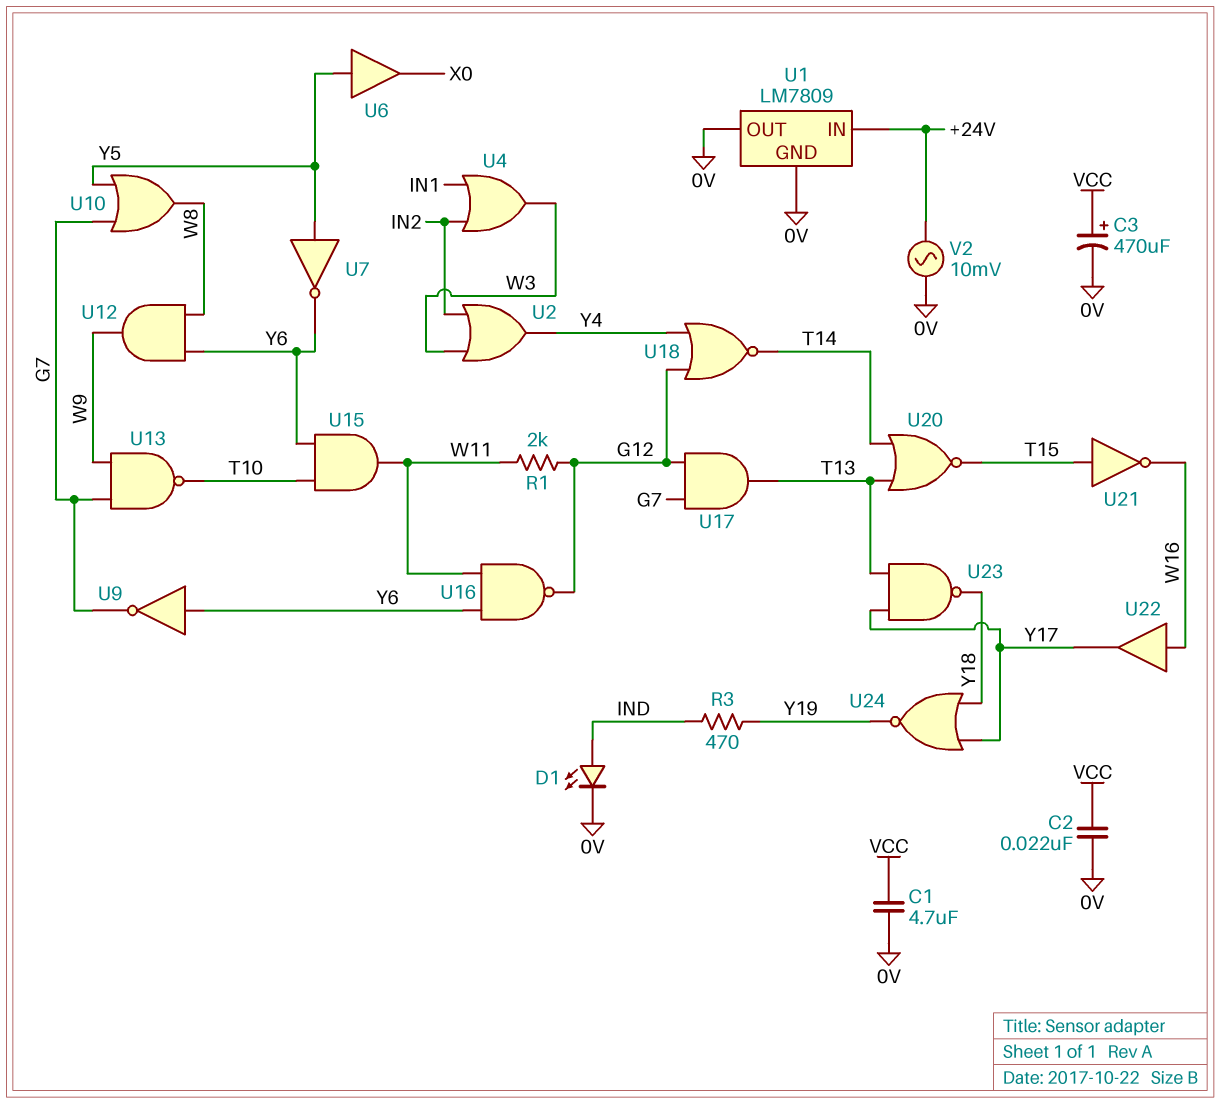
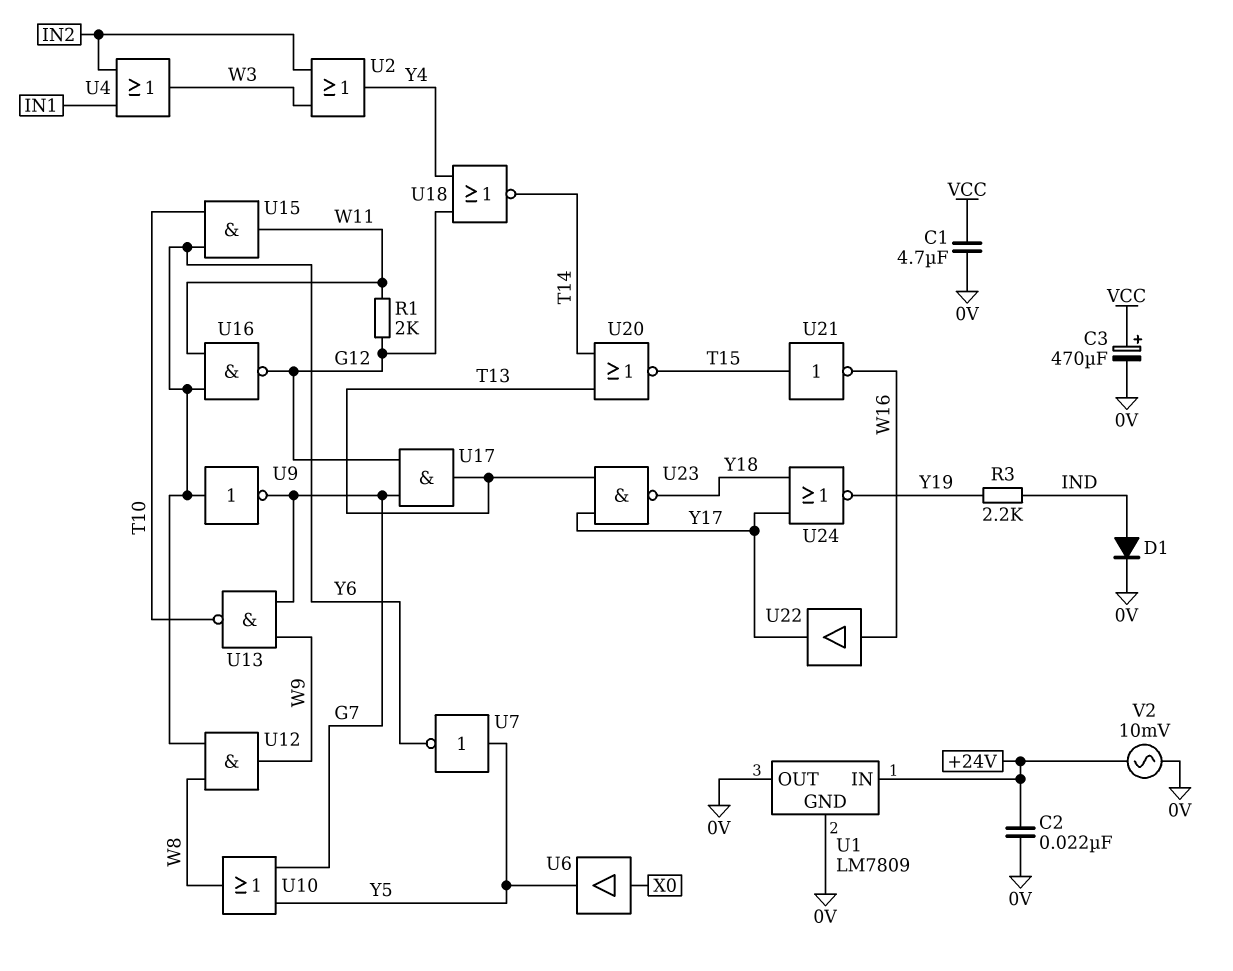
C2: 22nF (0V, VCC) -> 22nF (+24V, 0V)
D1: LED (A IND, K 0V) -> diode (A IND, K 0V)
R3: 470 (IND, Y19) -> 2.2k (IND, Y19)
U6: buffer (in Y5, out X0) -> buffer (in X0, out Y5)

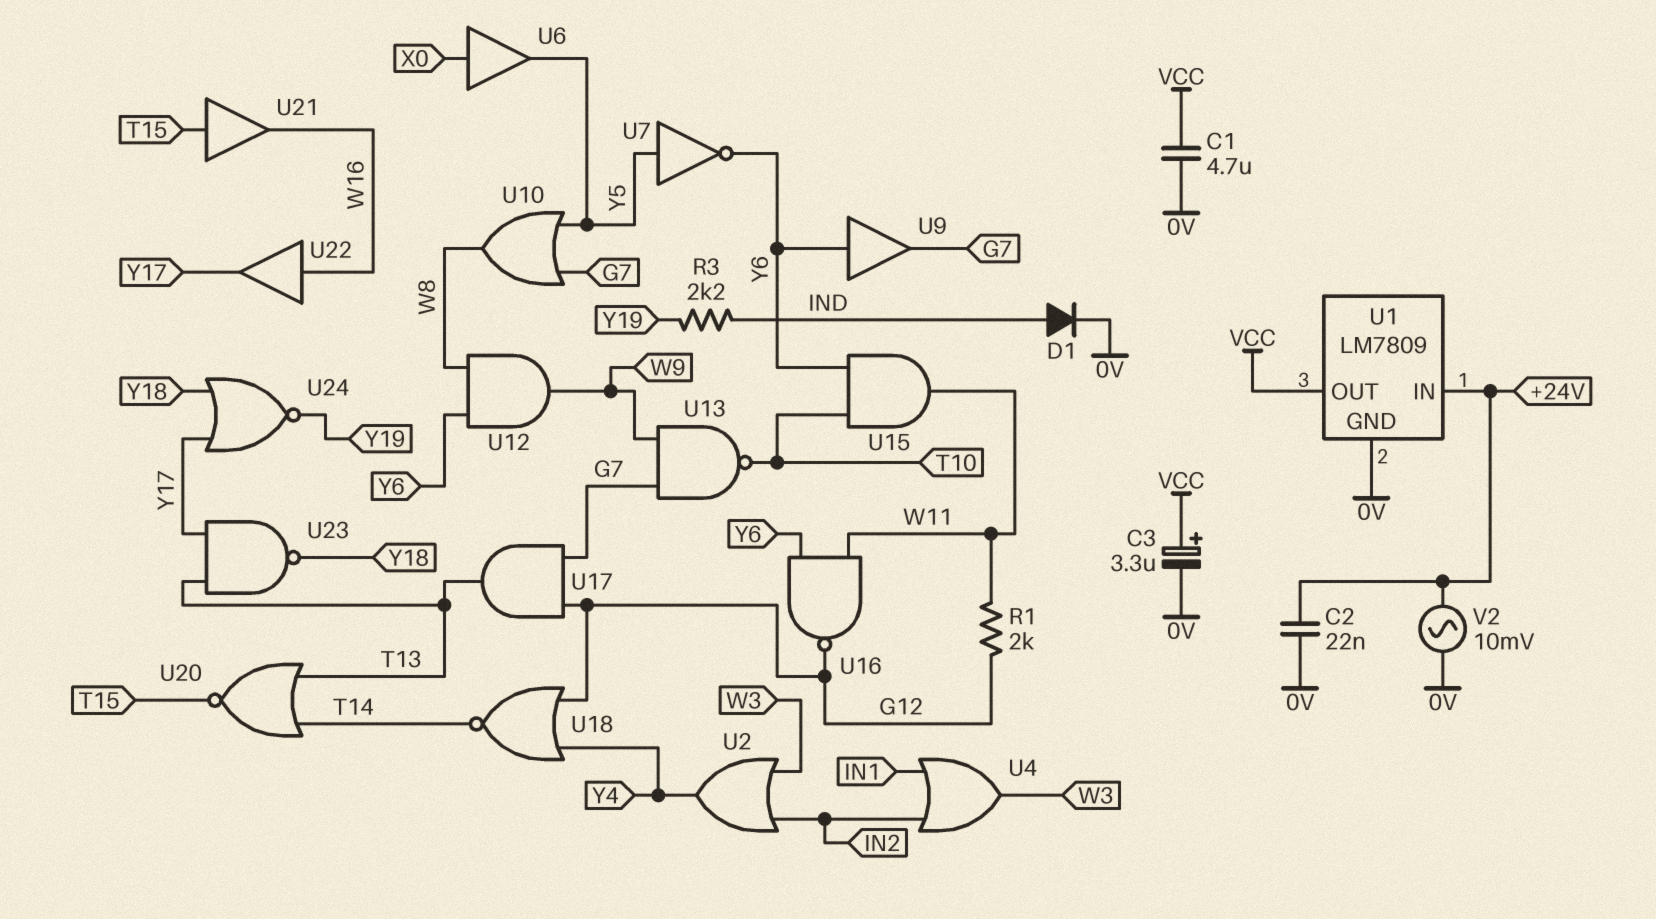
C3: 470uF (plus VCC, minus 0V) -> 3.3uF (plus VCC, minus 0V)
U1 pin OUT: 0V -> VCC
U9: NOT (in Y6, out G7) -> buffer (in Y6, out G7)
U21: NOT (in T15, out W16) -> buffer (in T15, out W16)

